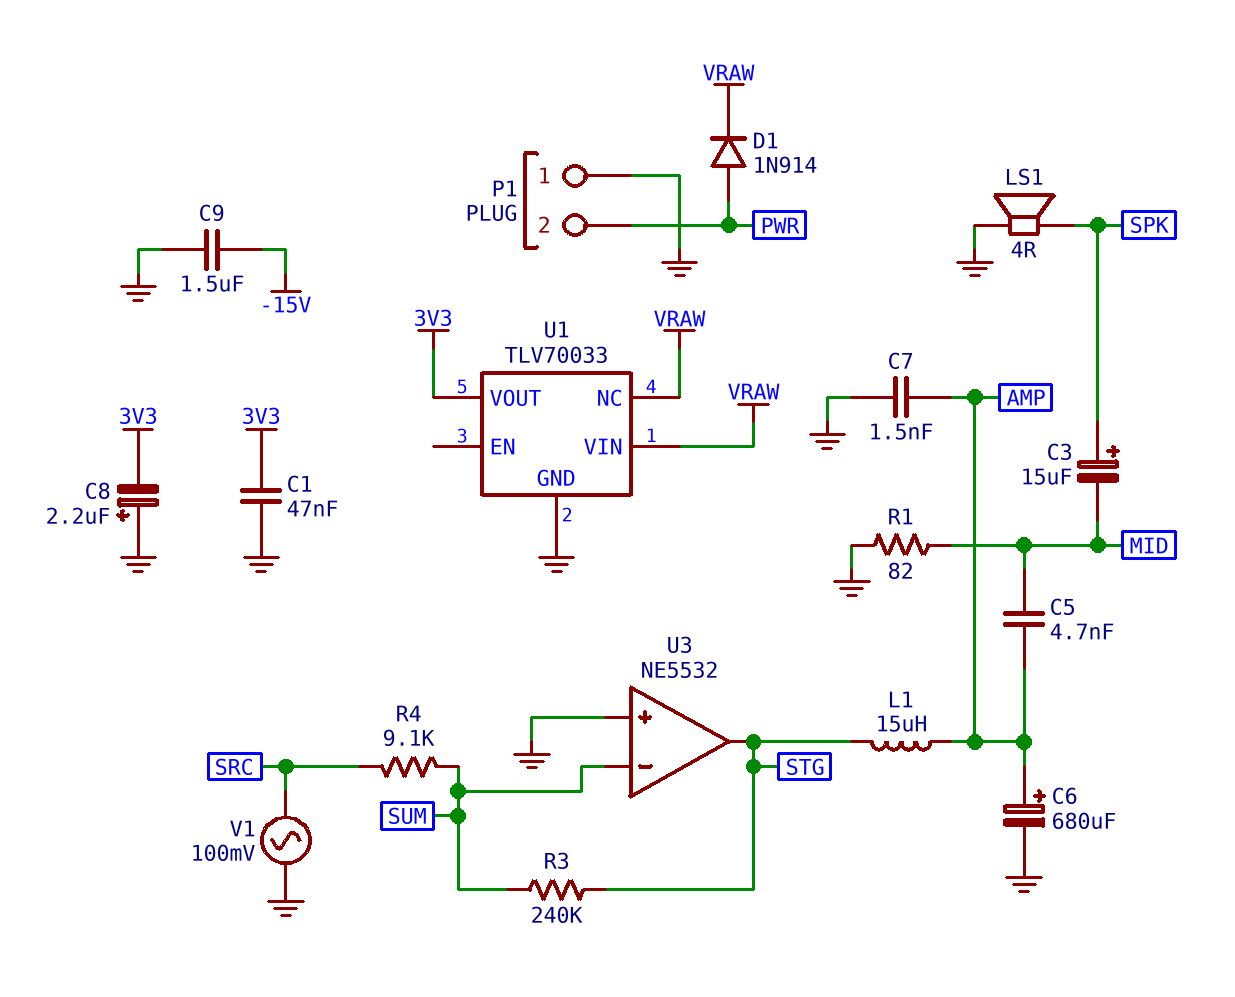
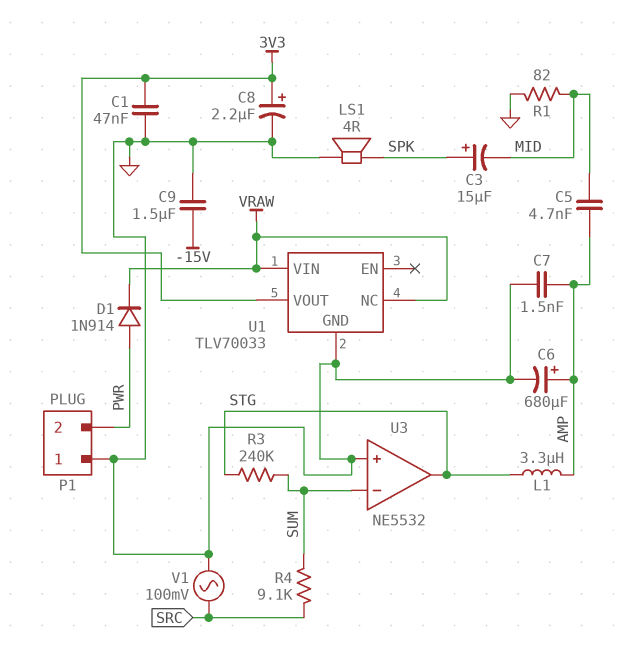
C8: 2.2uF (plus GND, minus 3V3) -> 2.2uF (plus 3V3, minus GND)
L1: 15uH (AMP, STG) -> 3.3uH (AMP, STG)

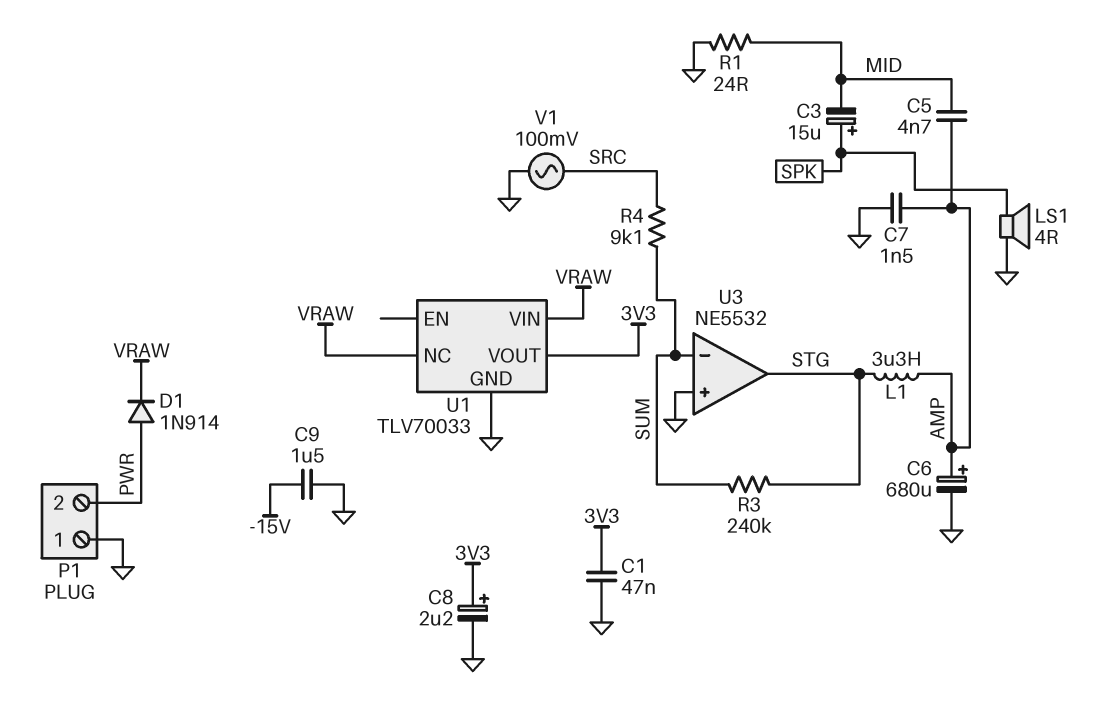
R1: 82 (GND, MID) -> 24 (GND, MID)

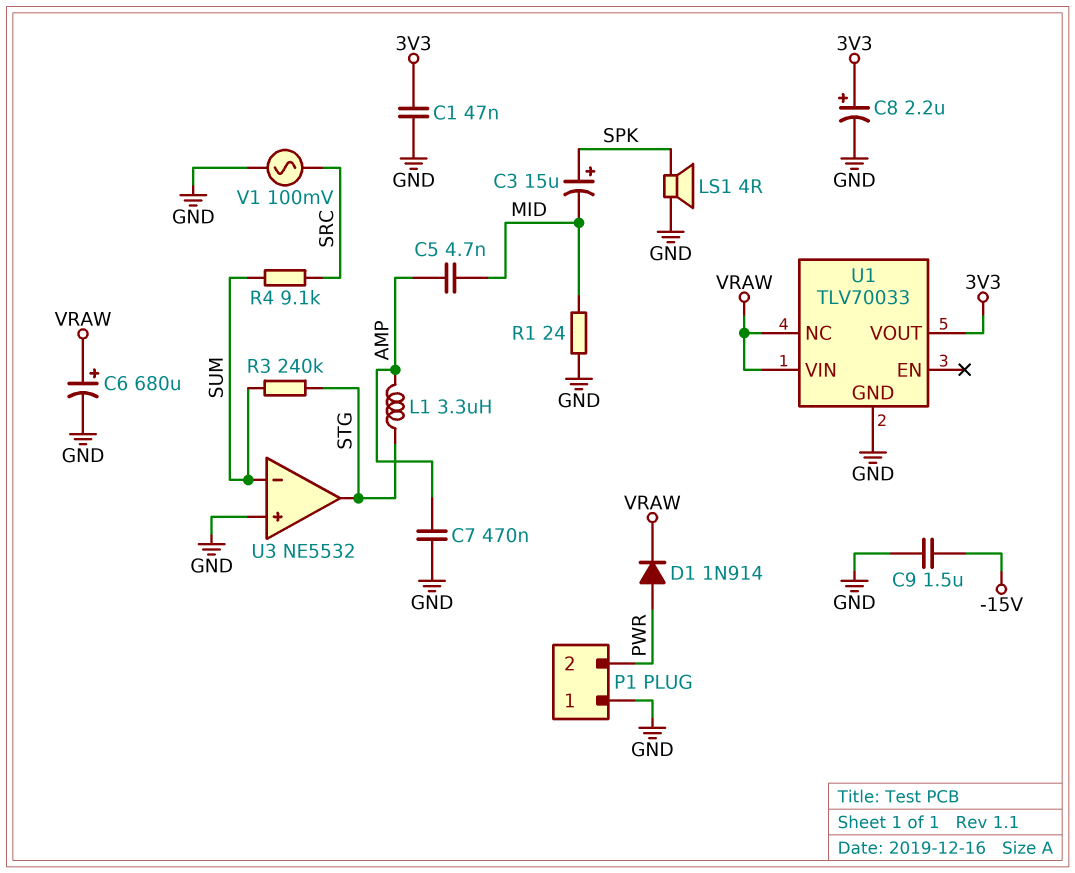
C6: 680uF (plus AMP, minus GND) -> 680uF (plus VRAW, minus GND)
C7: 1.5nF (AMP, GND) -> 470nF (AMP, GND)

